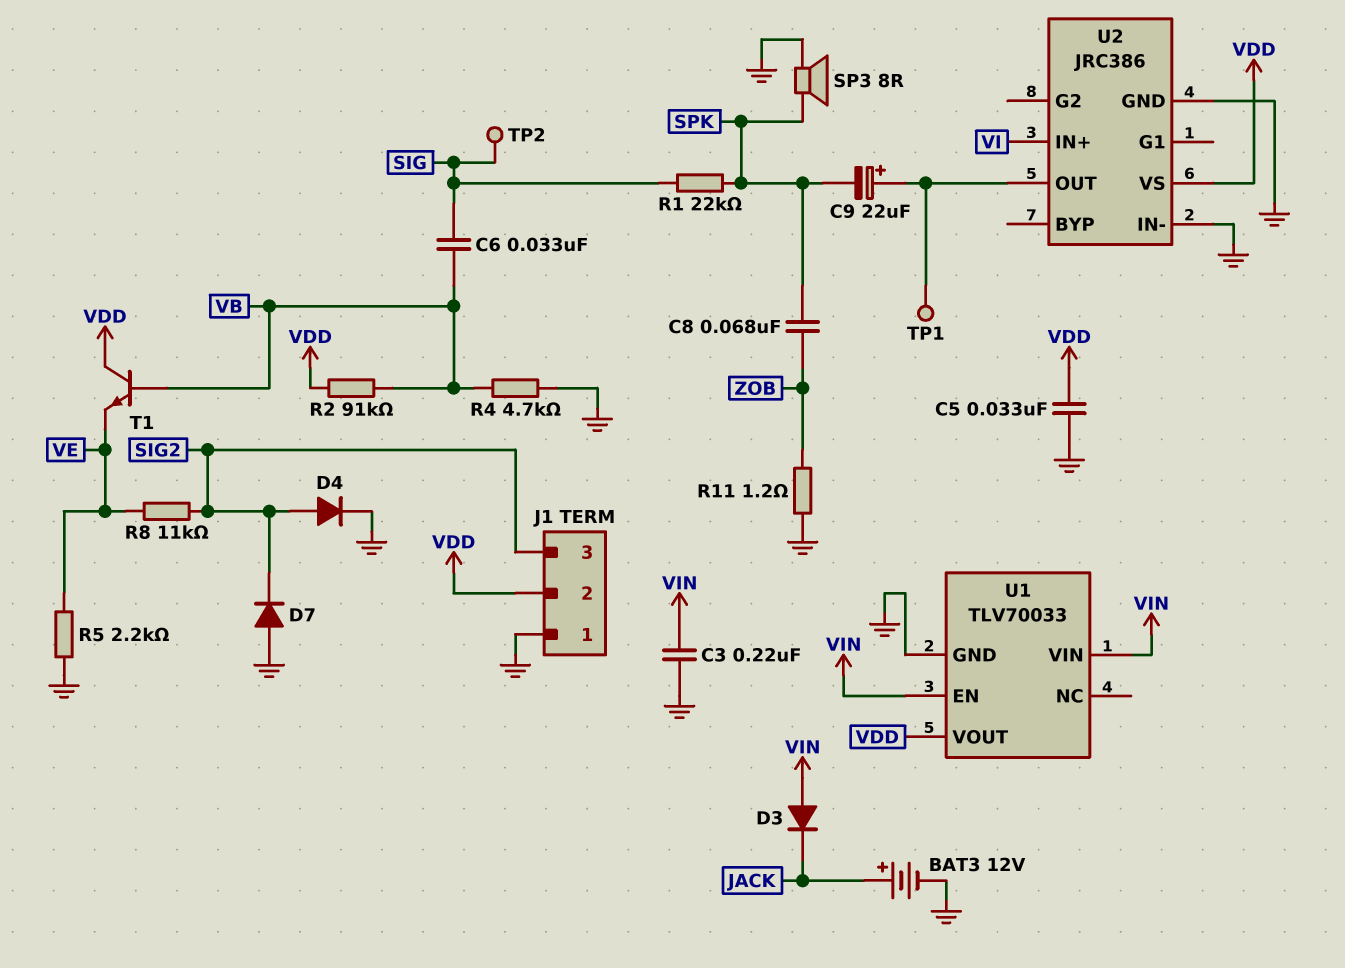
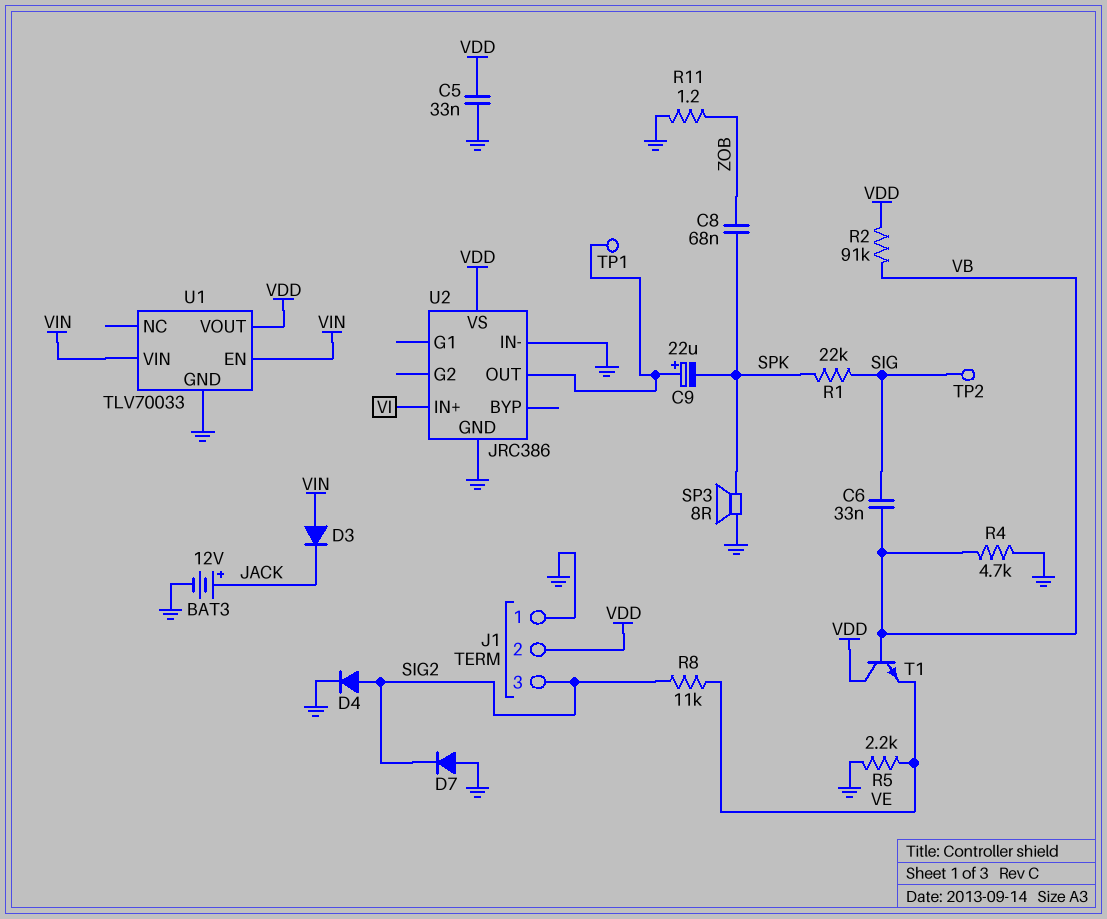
C3: 220nF (GND, VIN) -> none

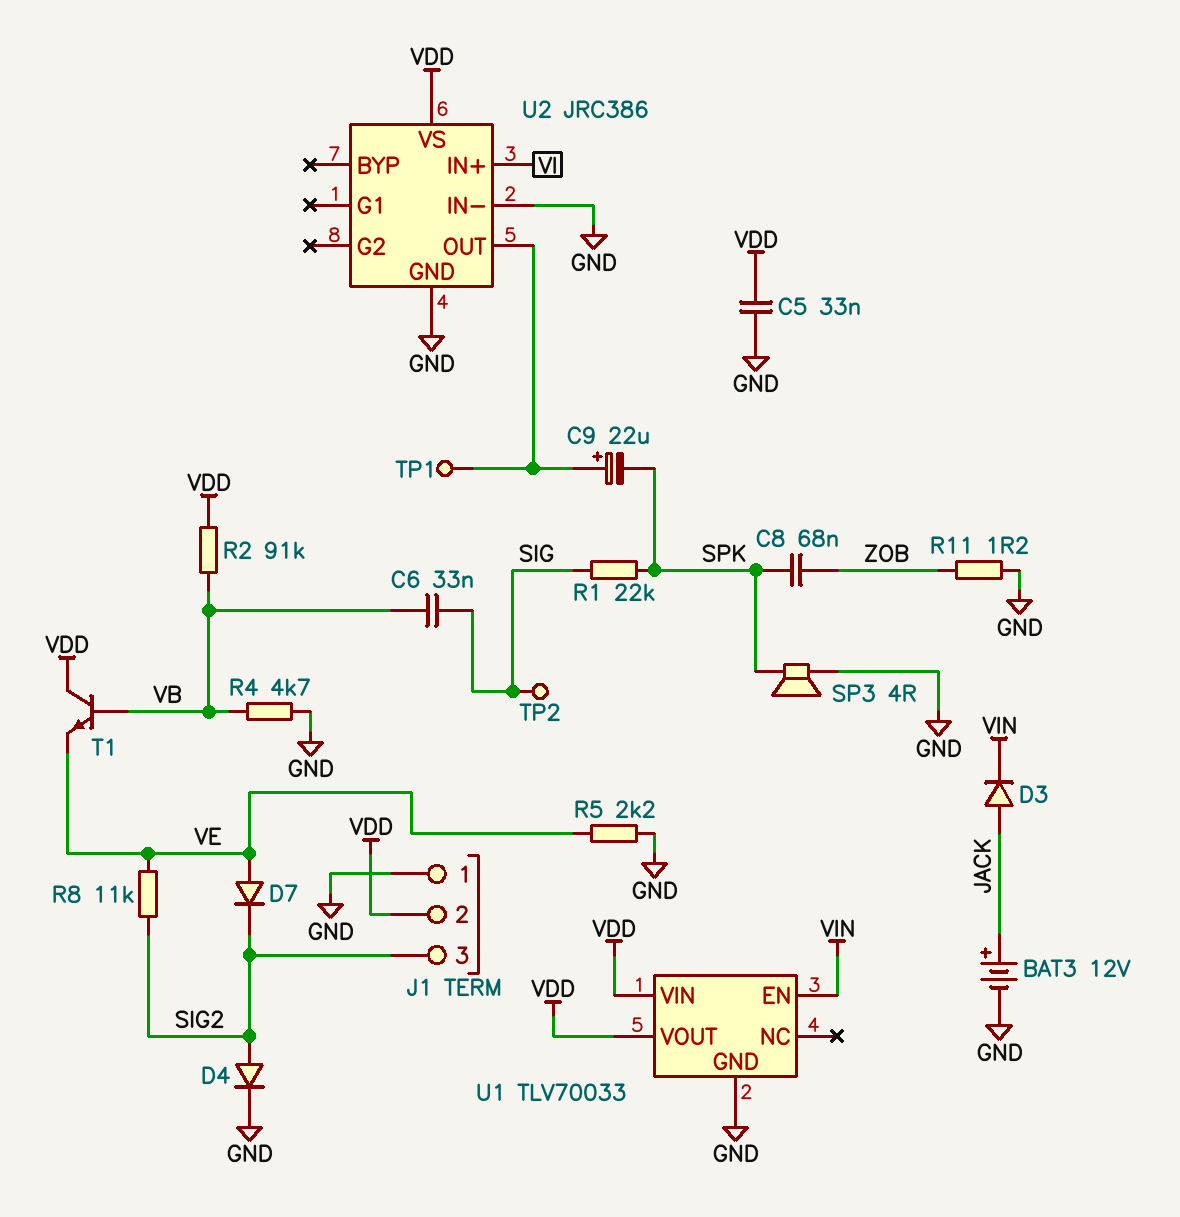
D3: diode (A VIN, K JACK) -> diode (A JACK, K VIN)
D7: diode (A GND, K SIG2) -> diode (A VE, K SIG2)
SP3: speaker 8R (GND, SPK) -> speaker 4R (GND, SPK)
U1 pin VIN: VIN -> VDD

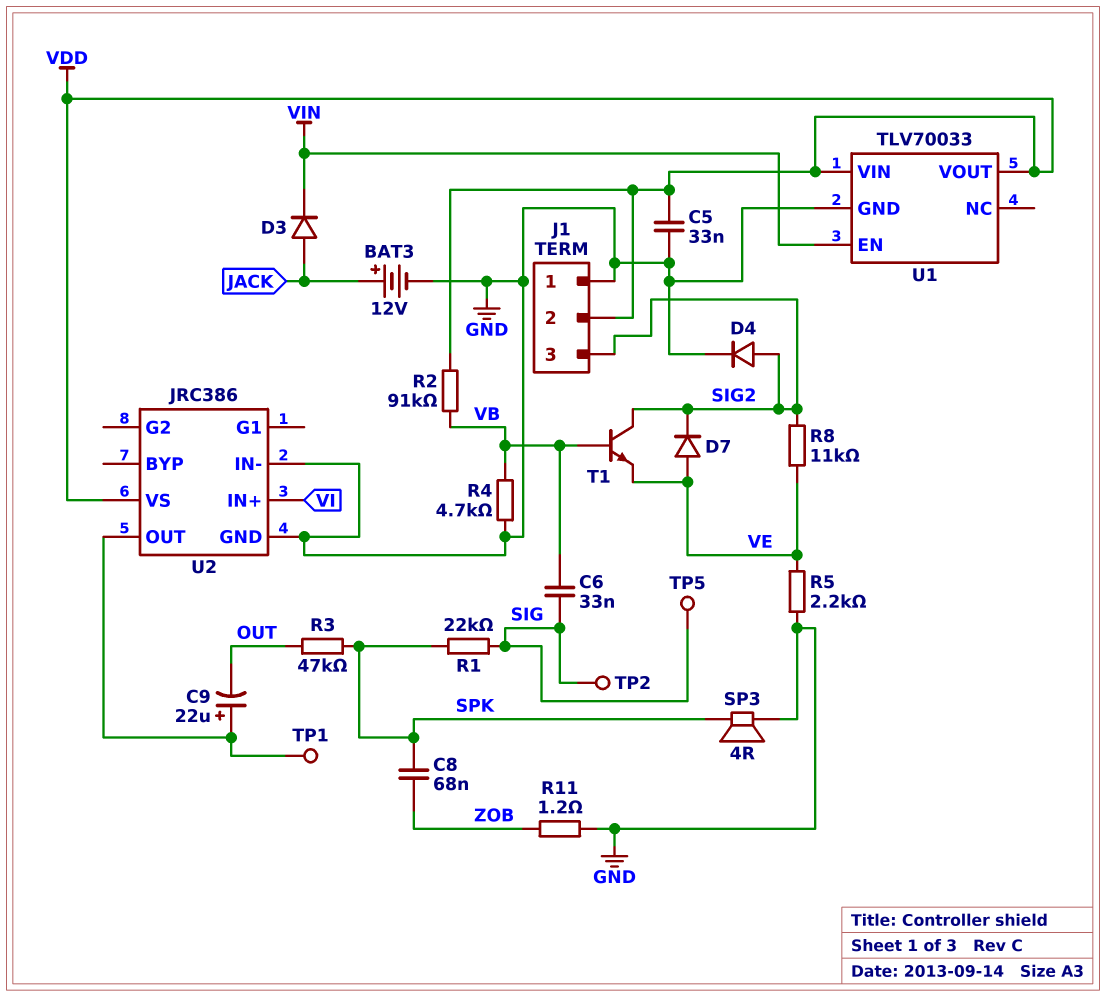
C9: 22uF (plus U2/OUT, minus SPK) -> 22uF (plus U2/OUT, minus OUT)
R3: none -> 47k (OUT, SPK)
T1: NPN (B VB, C VDD, E VE) -> NPN (B VB, C SIG2, E VE)
TP5: none -> test point (SIG)

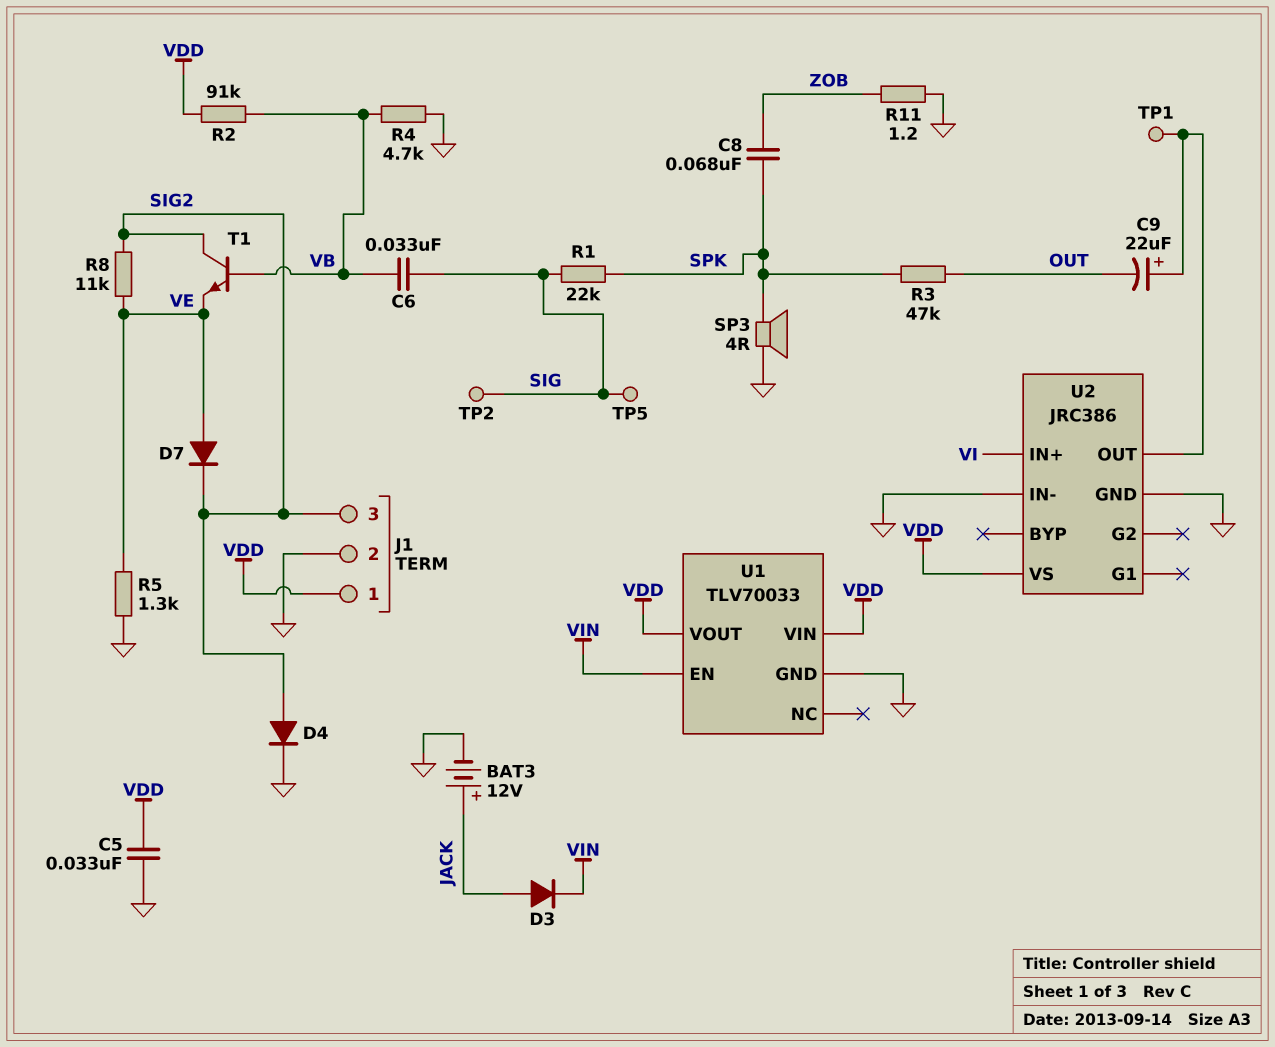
J1 pin 1: GND -> VDD
J1 pin 2: VDD -> GND
R5: 2.2k (GND, VE) -> 1.3k (GND, VE)

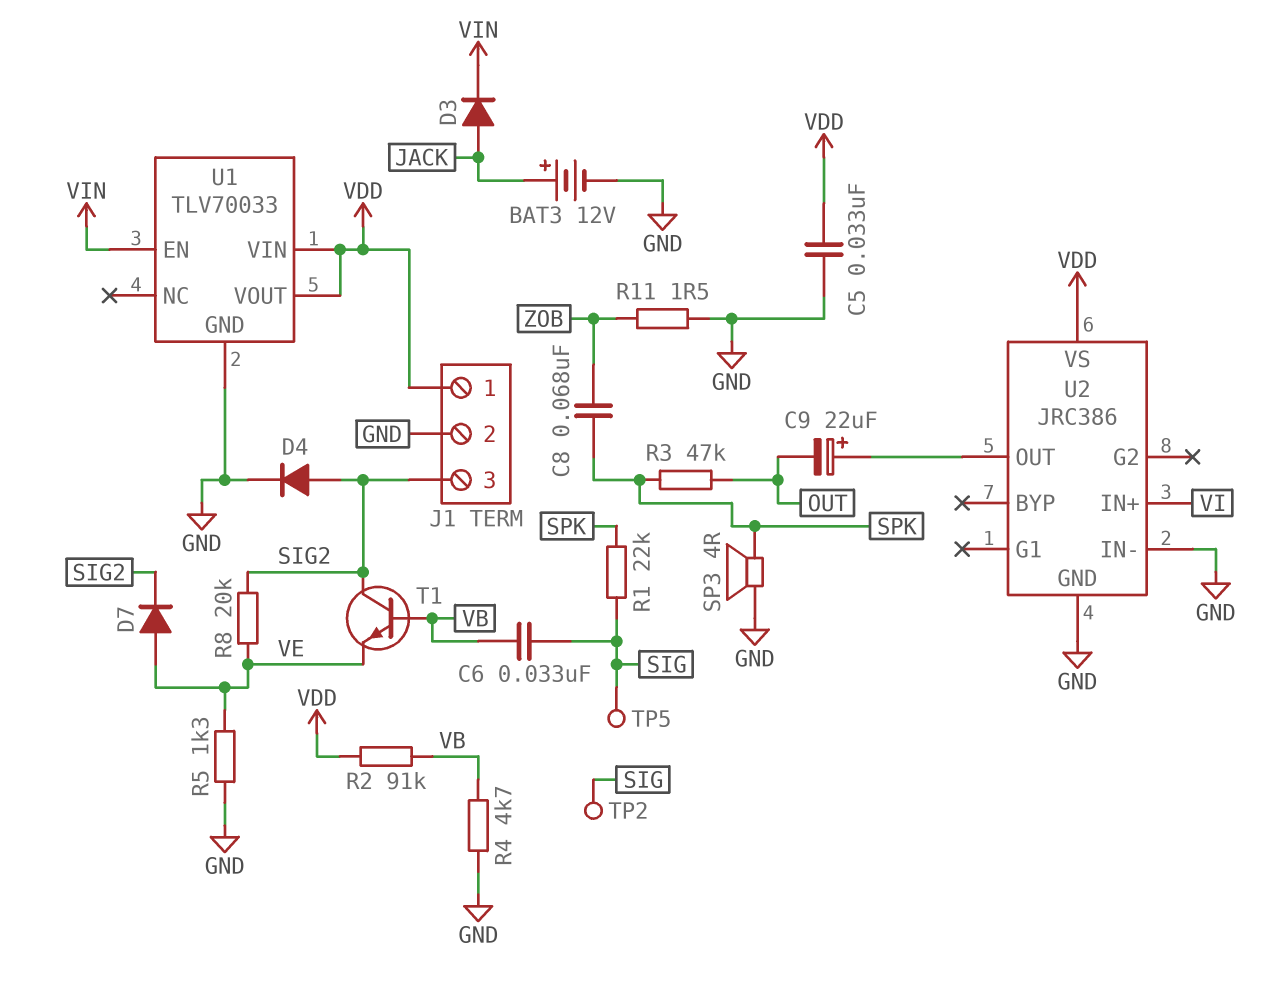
R8: 11k (SIG2, VE) -> 20k (SIG2, VE)
R11: 1.2 (GND, ZOB) -> 1.5 (GND, ZOB)
TP1: test point (U2/OUT) -> none

